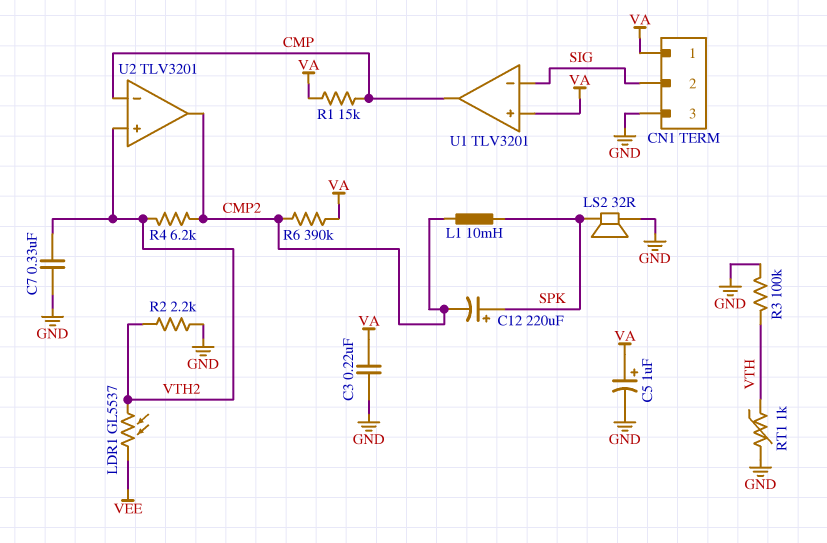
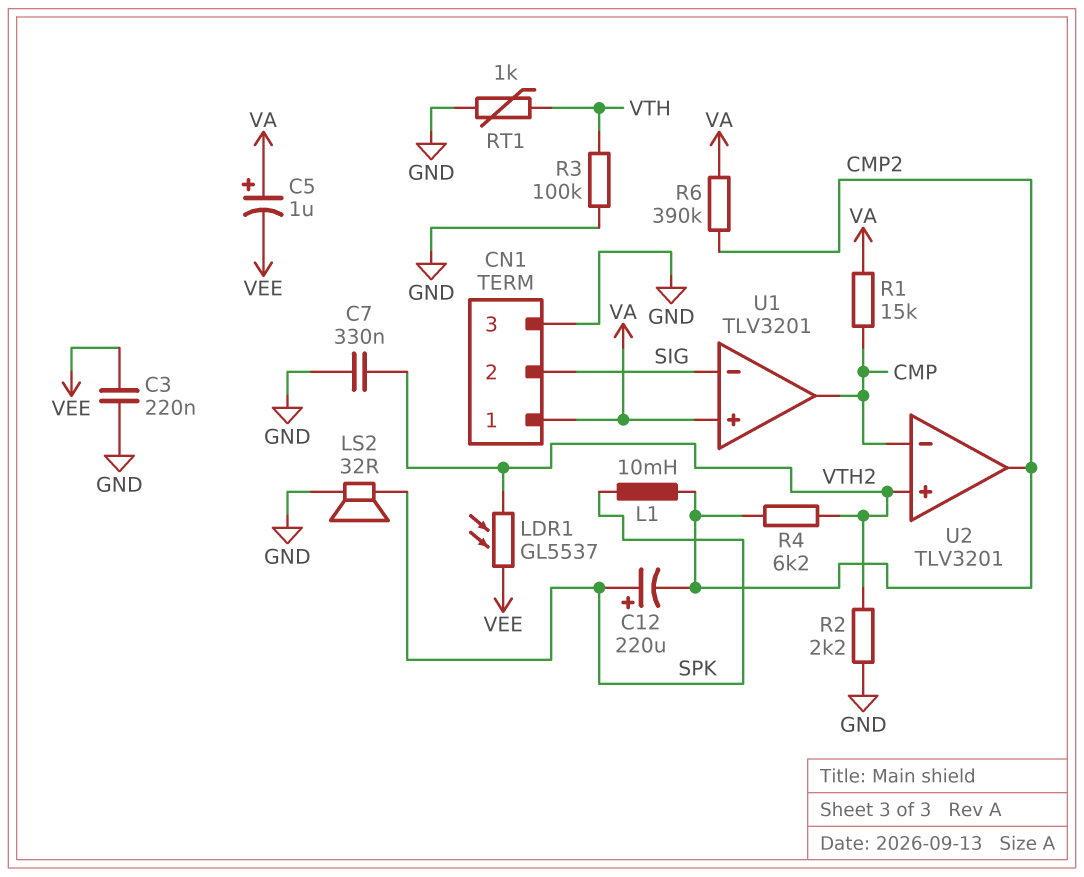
C3: 220nF (GND, VA) -> 220nF (GND, VEE)
C5: 1uF (plus VA, minus GND) -> 1uF (plus VA, minus VEE)

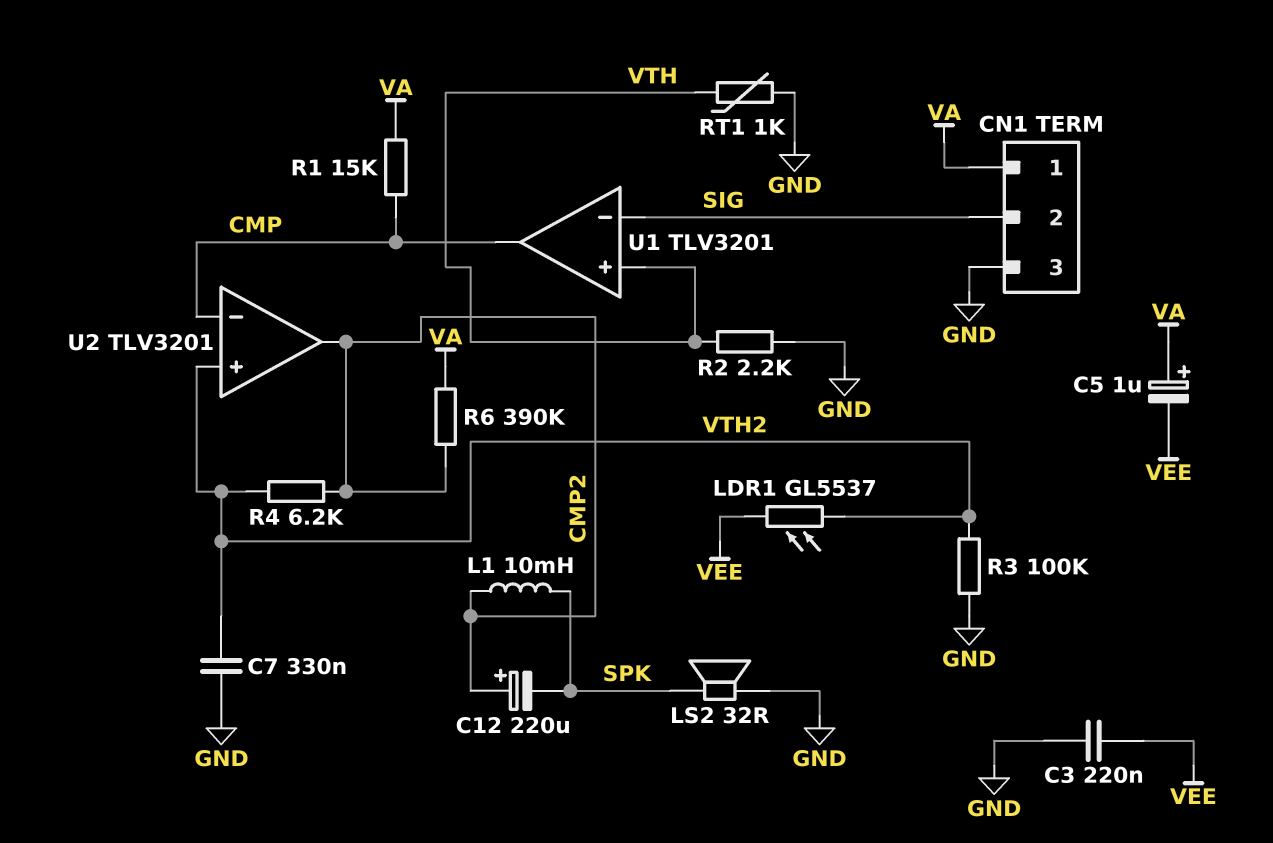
C12: 220uF (plus SPK, minus CMP2) -> 220uF (plus CMP2, minus SPK)
R2: 2.2k (GND, VTH2) -> 2.2k (GND, VTH)
R3: 100k (GND, VTH) -> 100k (GND, VTH2)
U1 pin in+: VA -> VTH

